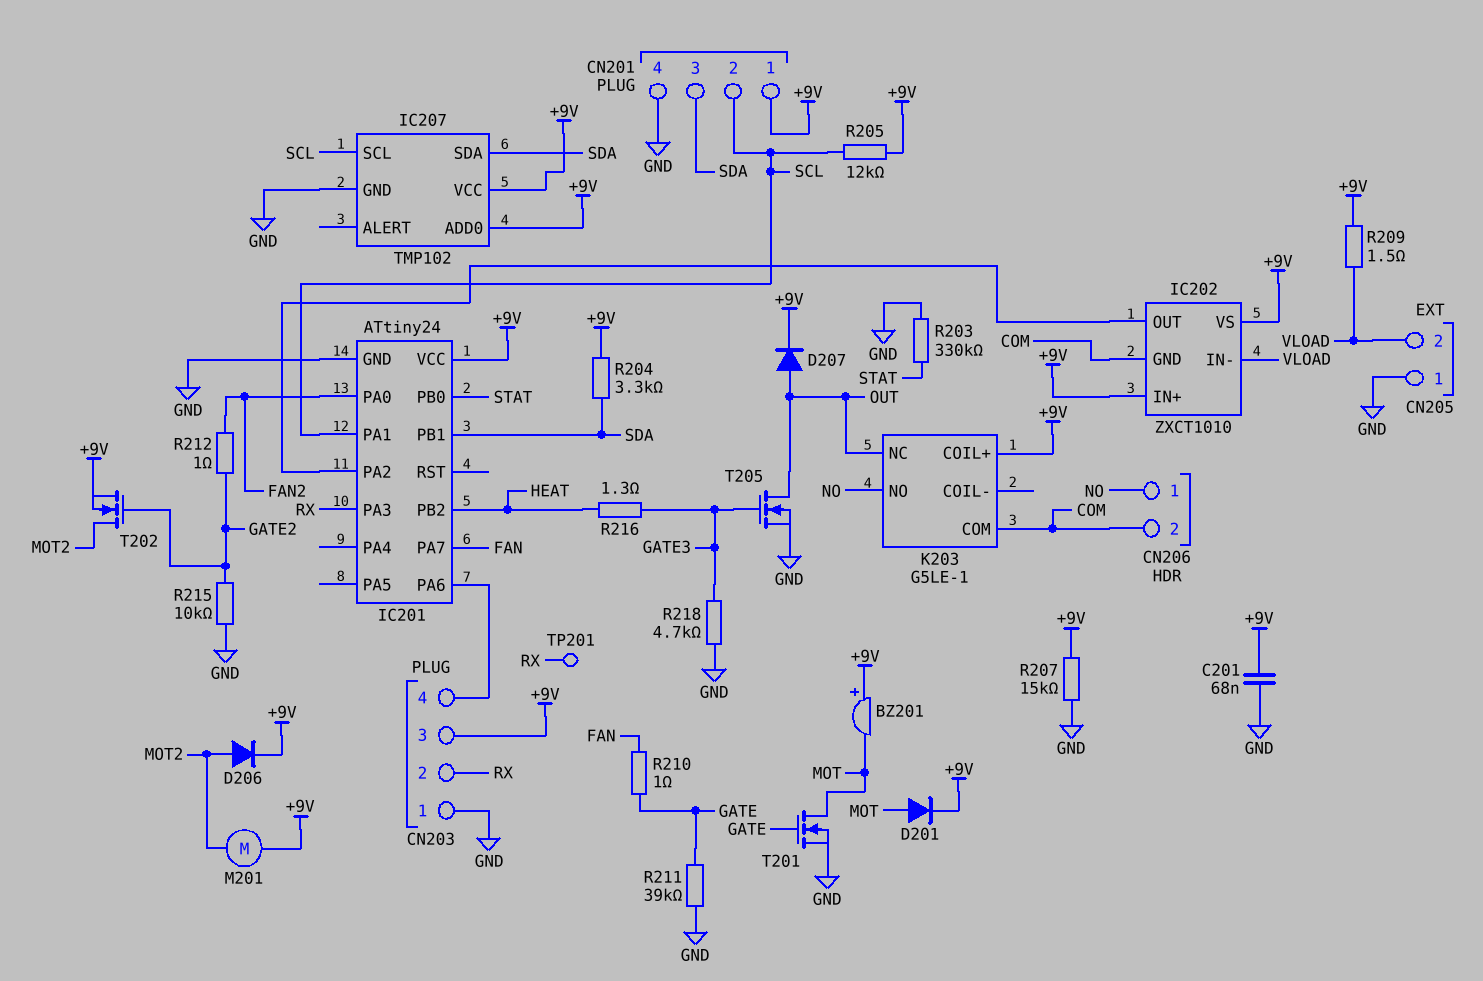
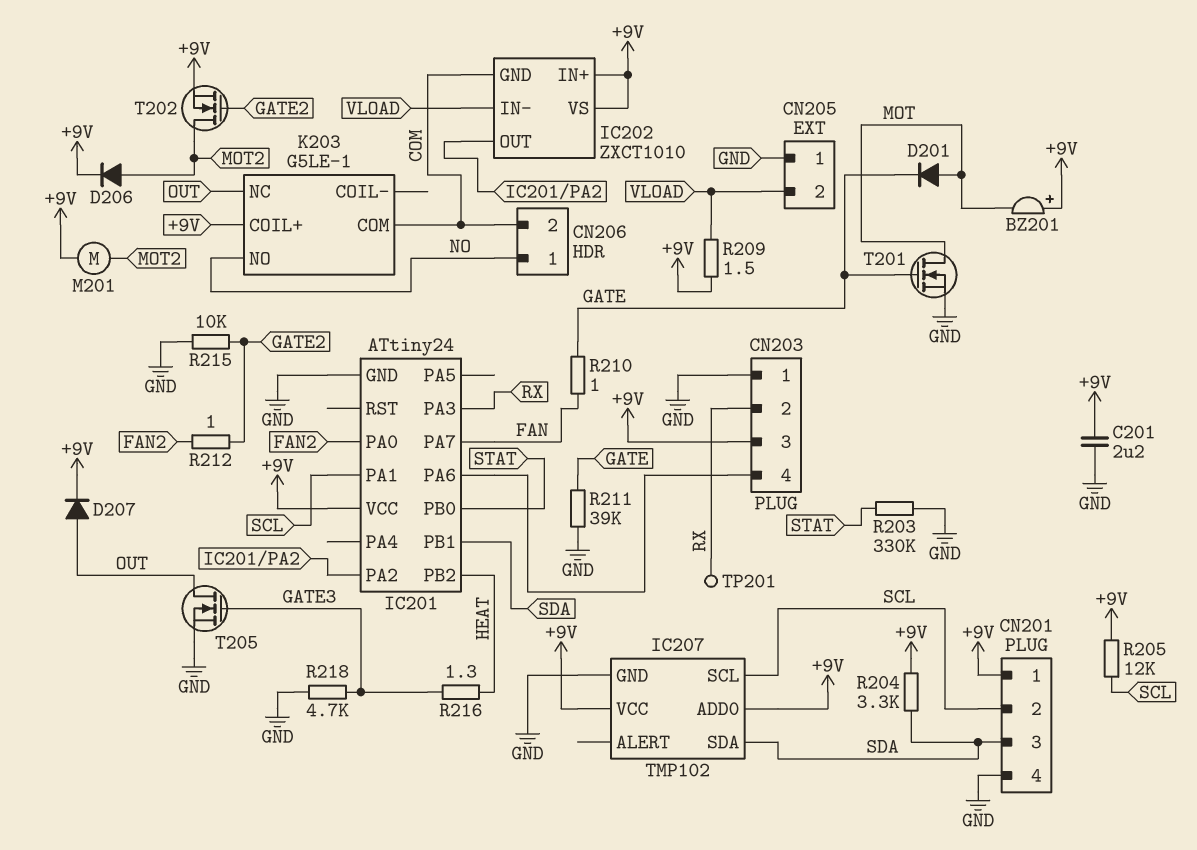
C201: 68nF (+9V, GND) -> 2.2uF (+9V, GND)
D201: diode (A MOT, K +9V) -> diode (A MOT, K GATE)
R207: 15k (+9V, GND) -> none

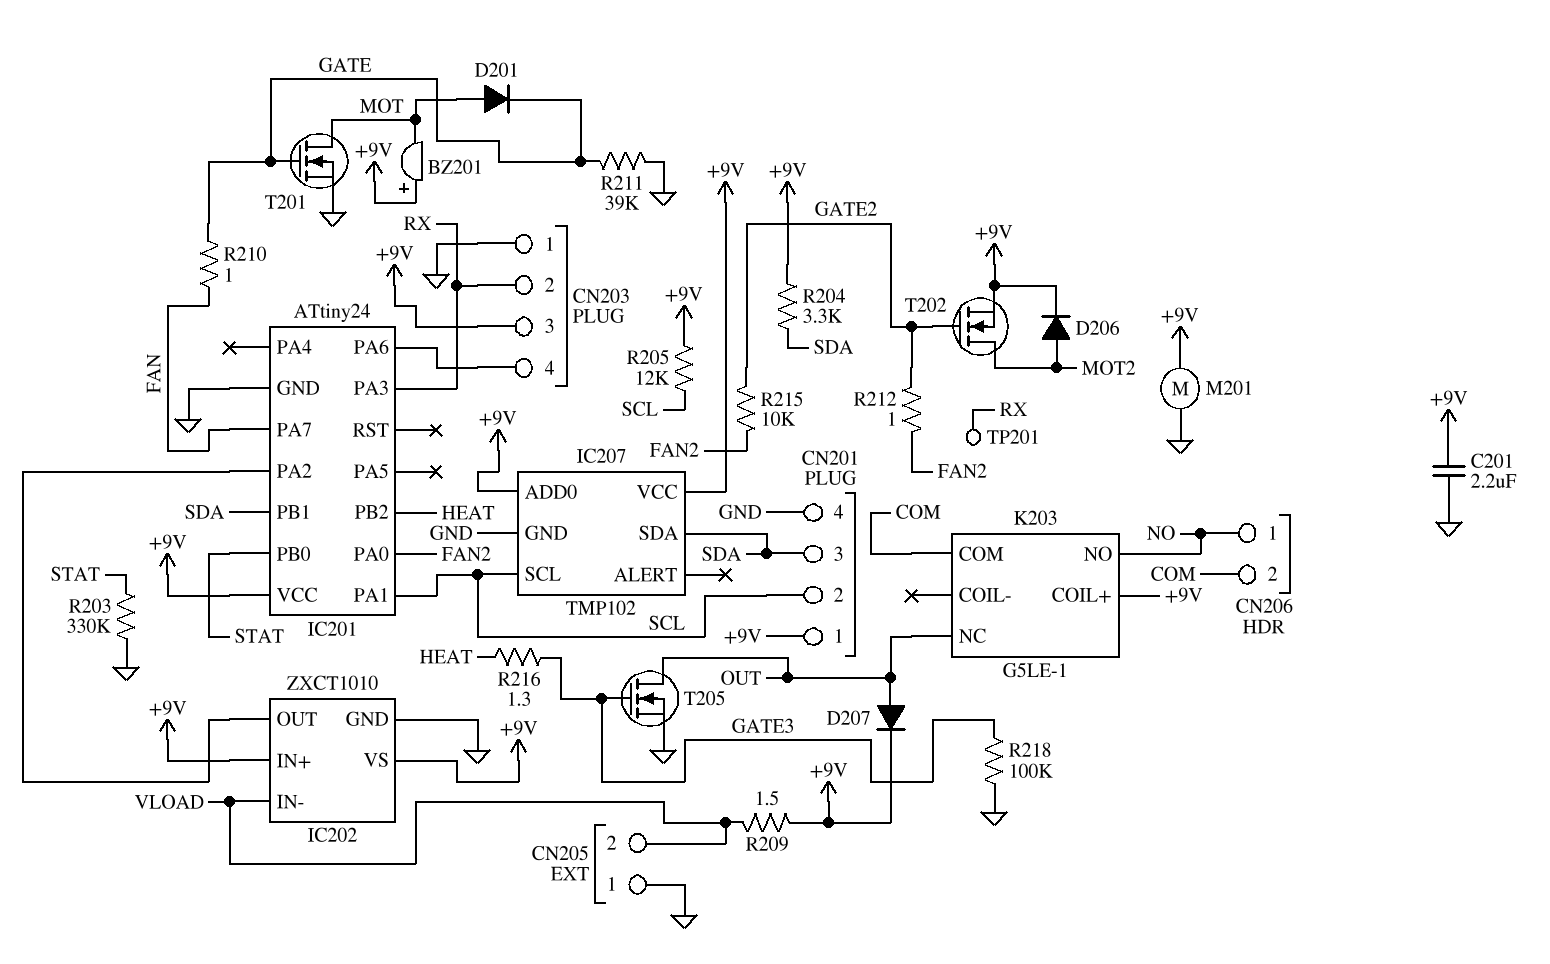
IC202 pin GND: COM -> GND
M201: motor (+9V, MOT2) -> motor (+9V, GND)
R215: 10k (GATE2, GND) -> 10k (FAN2, GATE2)
R218: 4.7k (GATE3, GND) -> 100k (GATE3, GND)

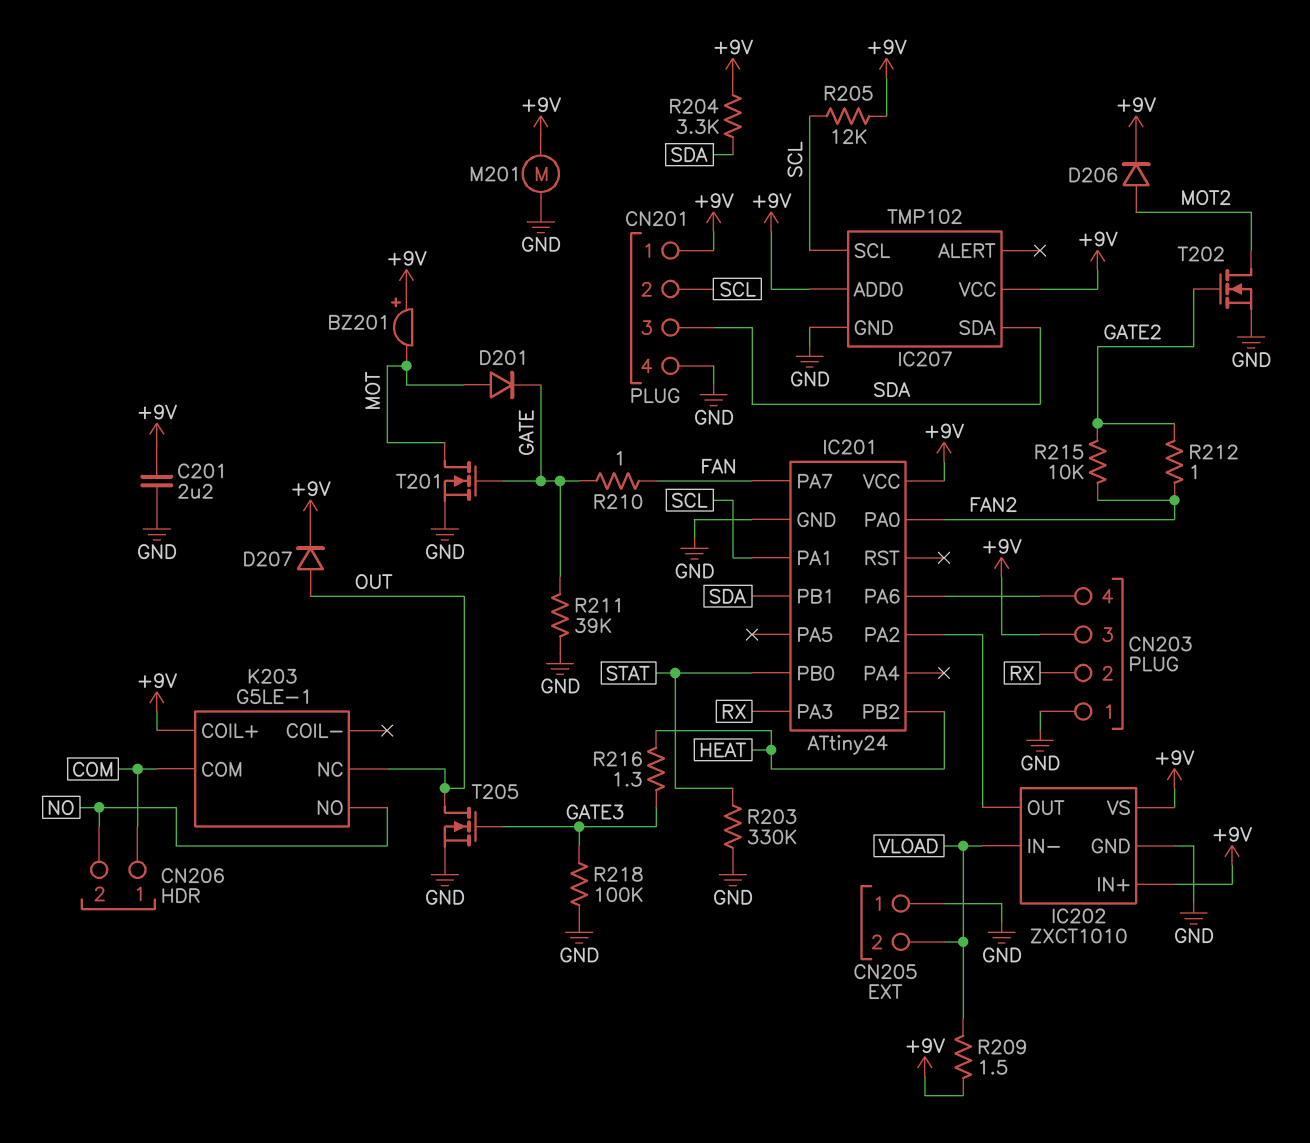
CN206 pin 1: NO -> COM
CN206 pin 2: COM -> NO
T202: NMOS (G GATE2, D MOT2, S +9V) -> NMOS (G GATE2, D MOT2, S GND)
TP201: test point (RX) -> none

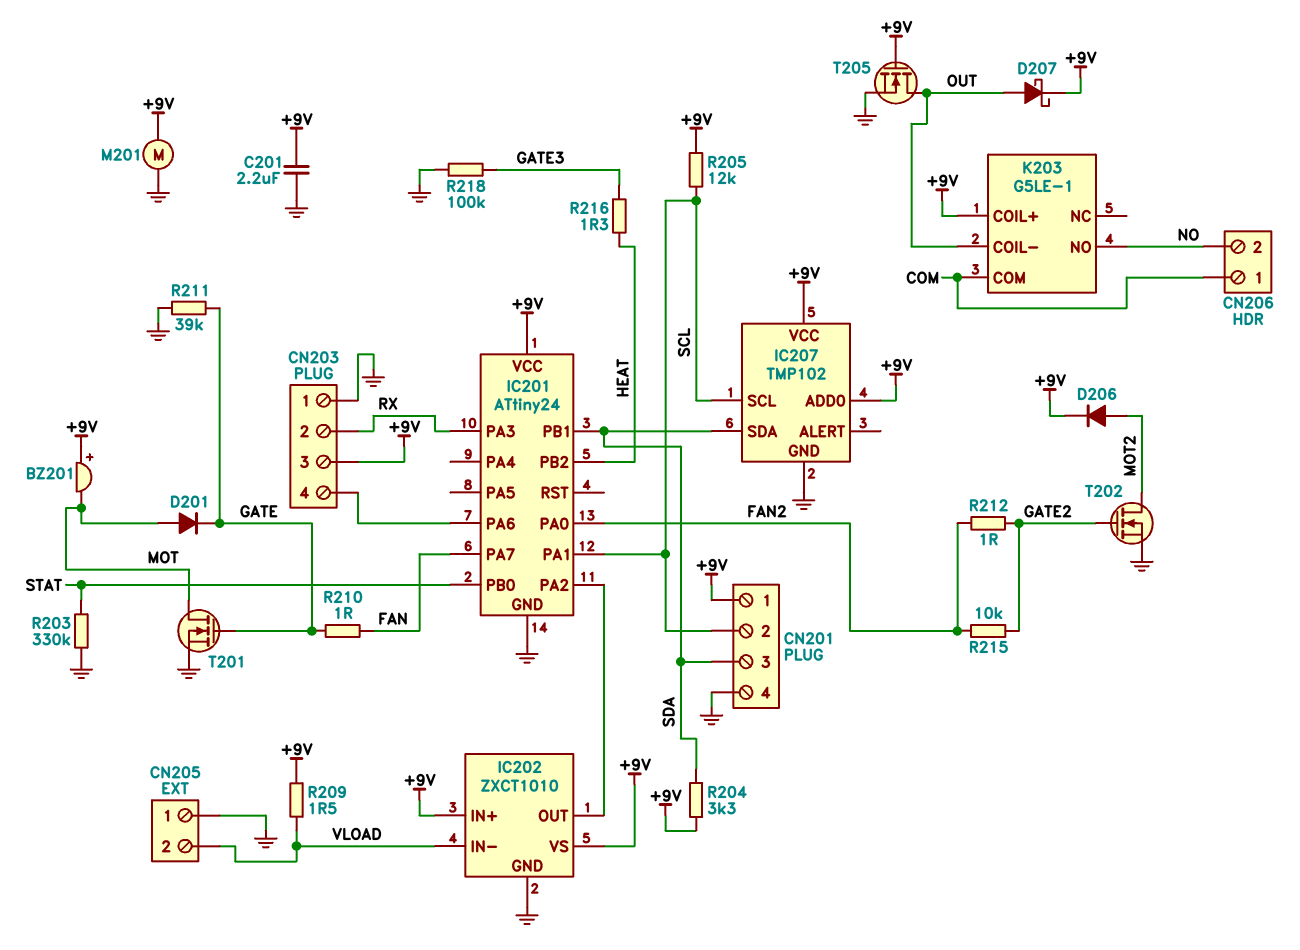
D207: diode (A OUT, K +9V) -> schottky (A OUT, K +9V)
K203 pin COIL-: none -> OUT
K203 pin NC: OUT -> none
T205: NMOS (G GATE3, D OUT, S GND) -> NMOS (G +9V, D OUT, S GND)

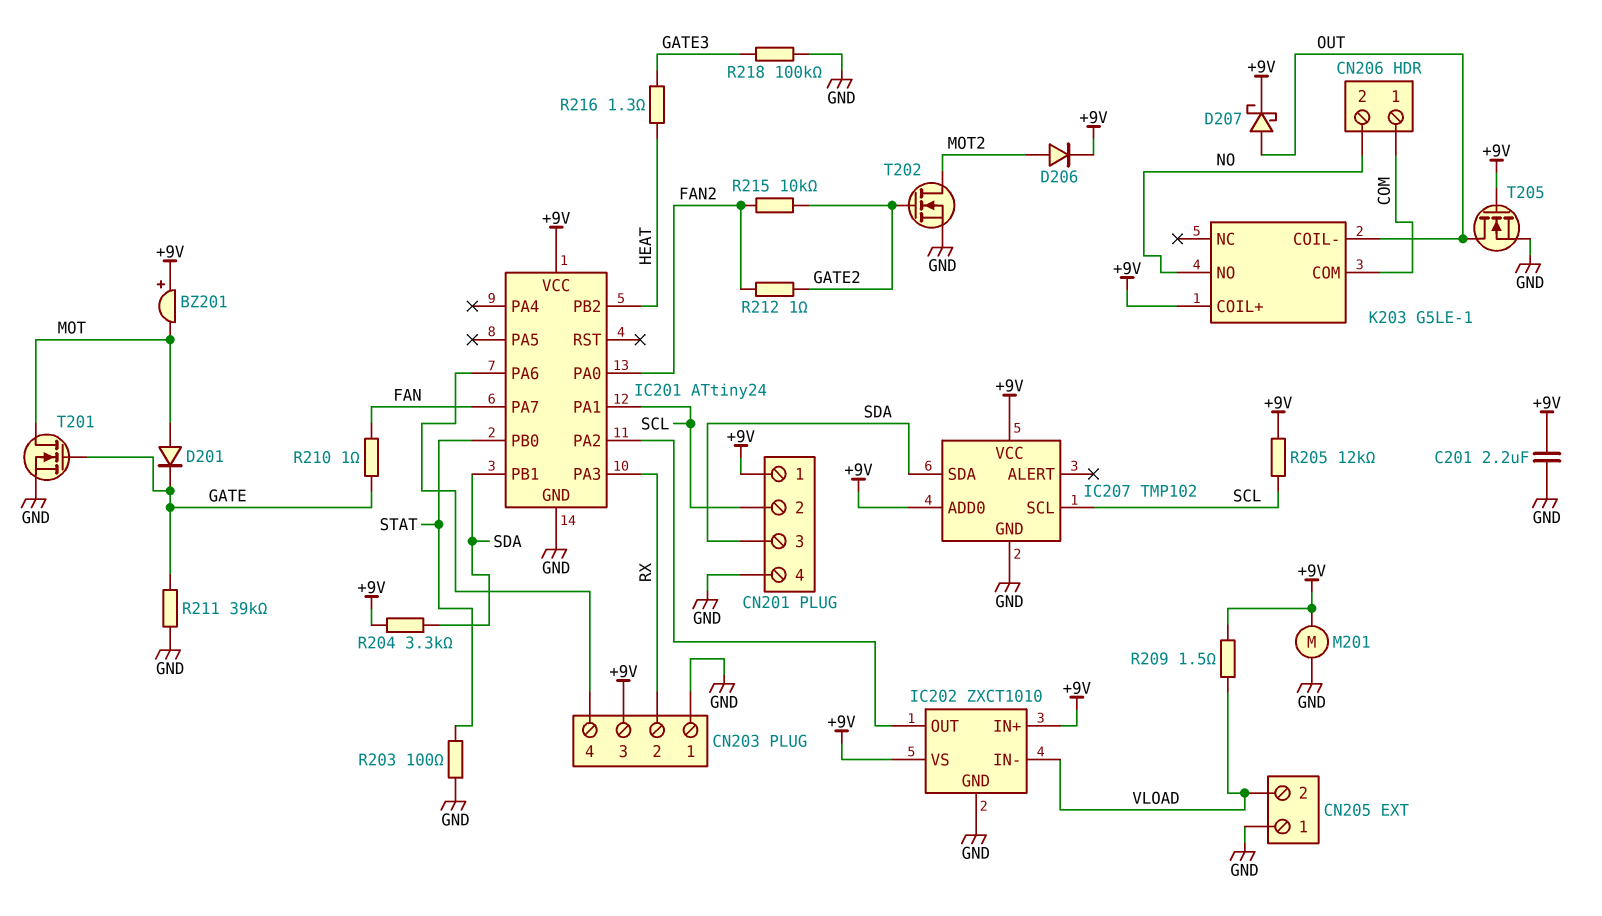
R203: 330k (GND, STAT) -> 100 (GND, STAT)

